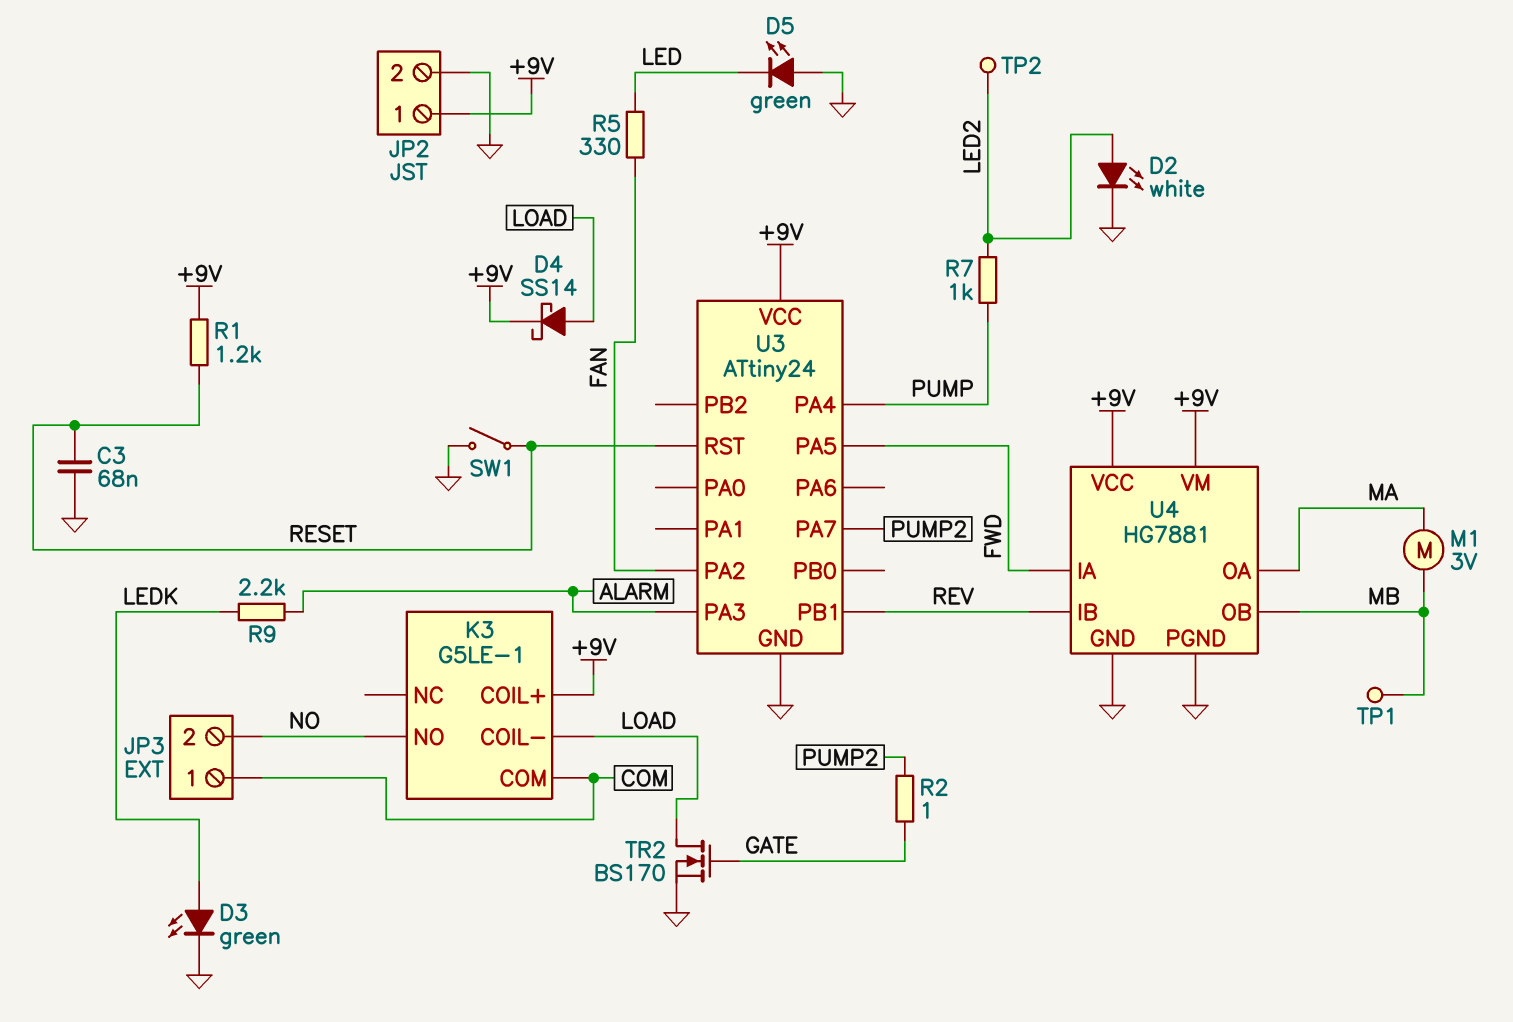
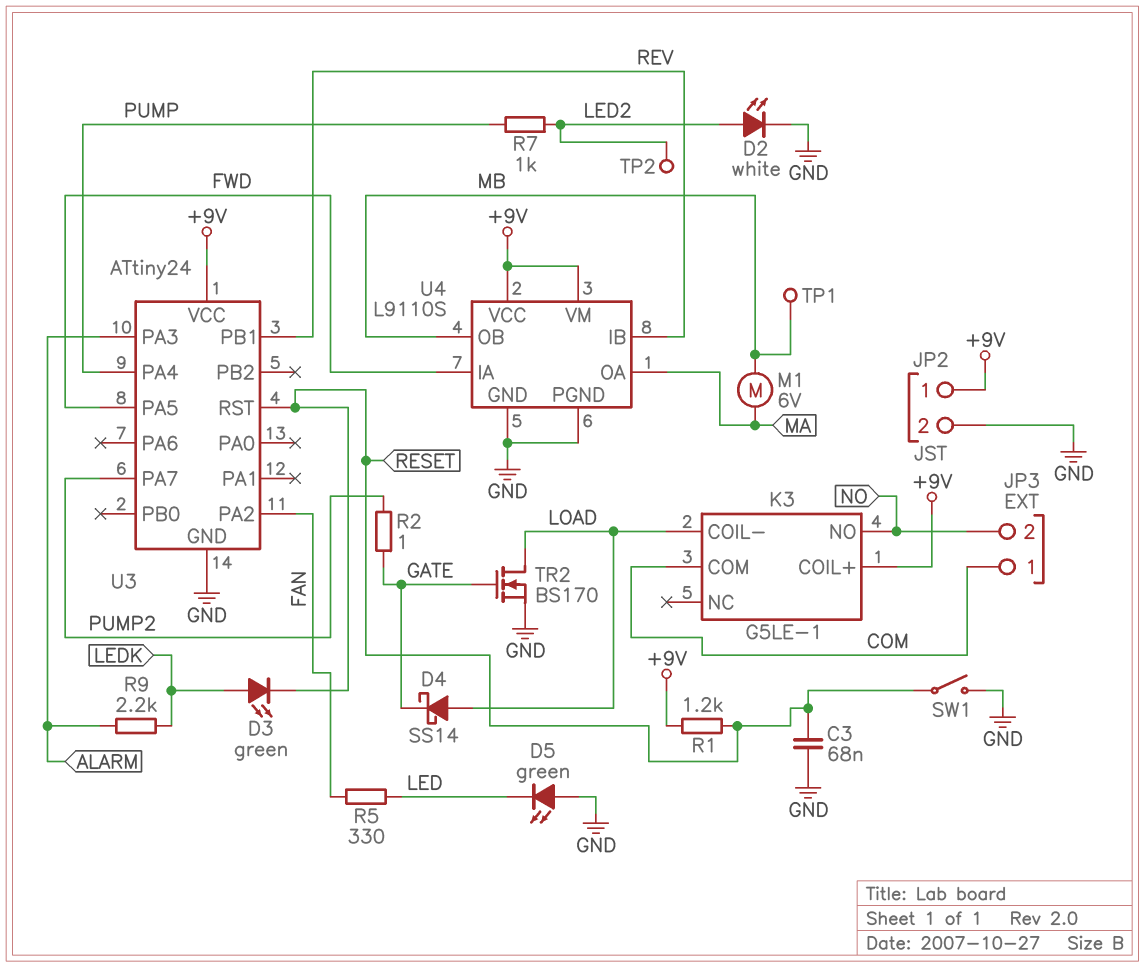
D3: LED green (A LEDK, K GND) -> LED green (A LEDK, K RESET)
D4: schottky SS14 (A LOAD, K +9V) -> schottky SS14 (A LOAD, K GATE)
M1: motor 3V (MA, MB) -> motor 6V (MA, MB)
U4: HG7881 -> L9110S

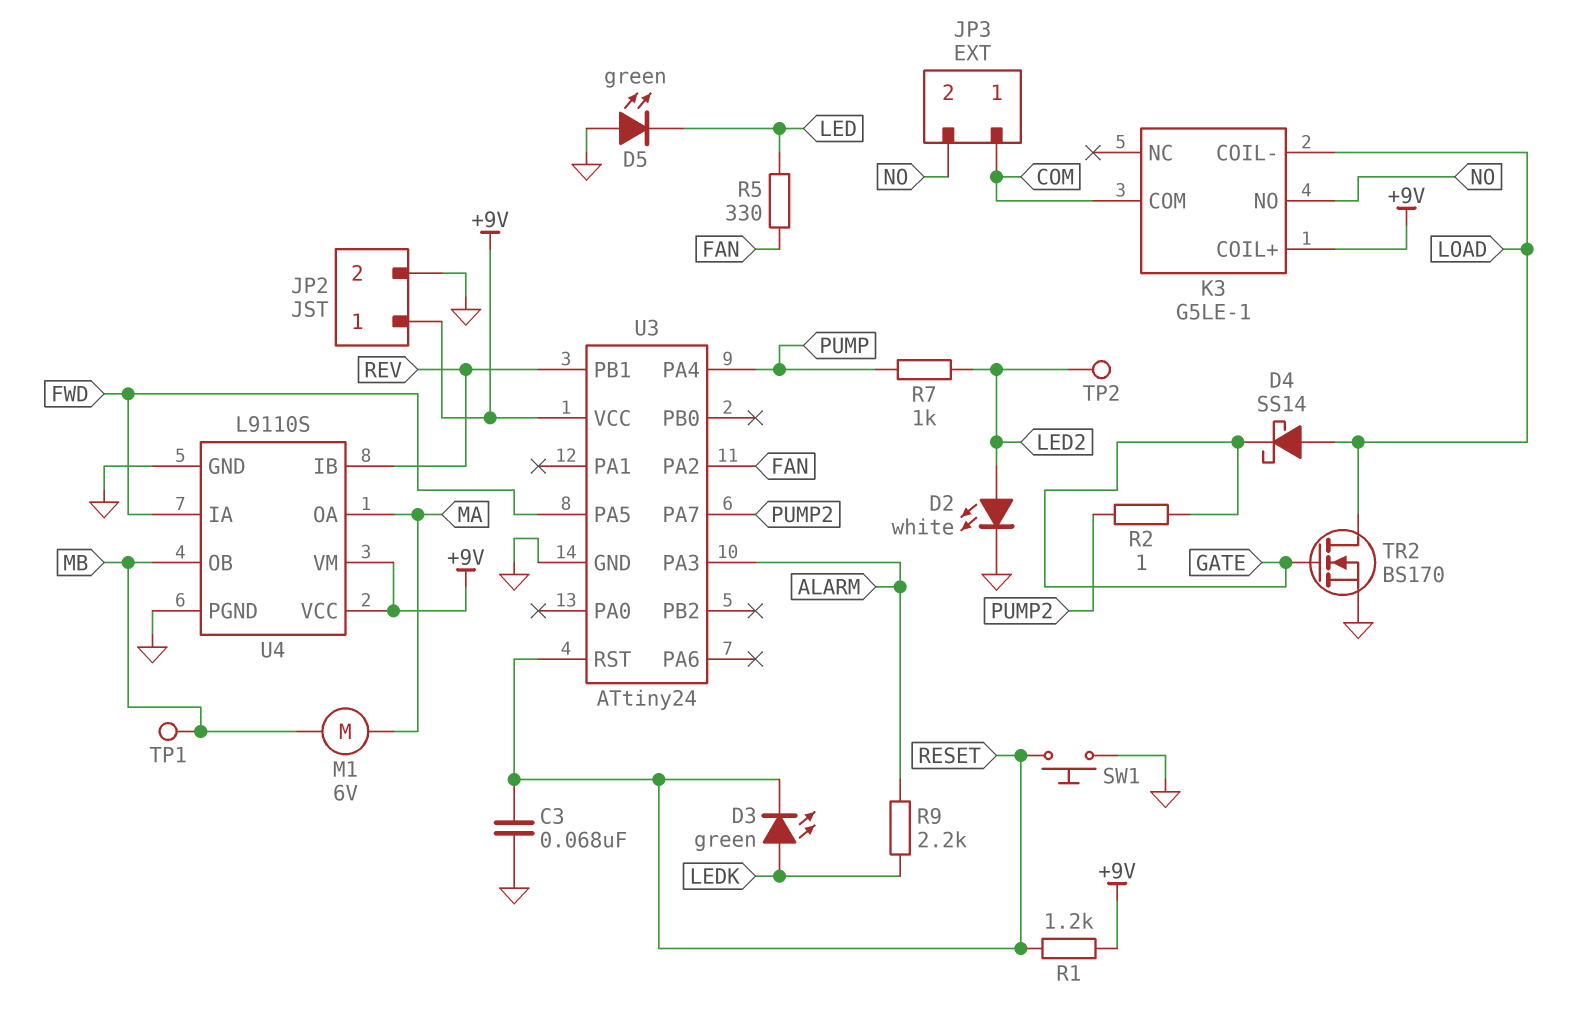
SW1: switch (GND, RESET) -> button (GND, RESET)

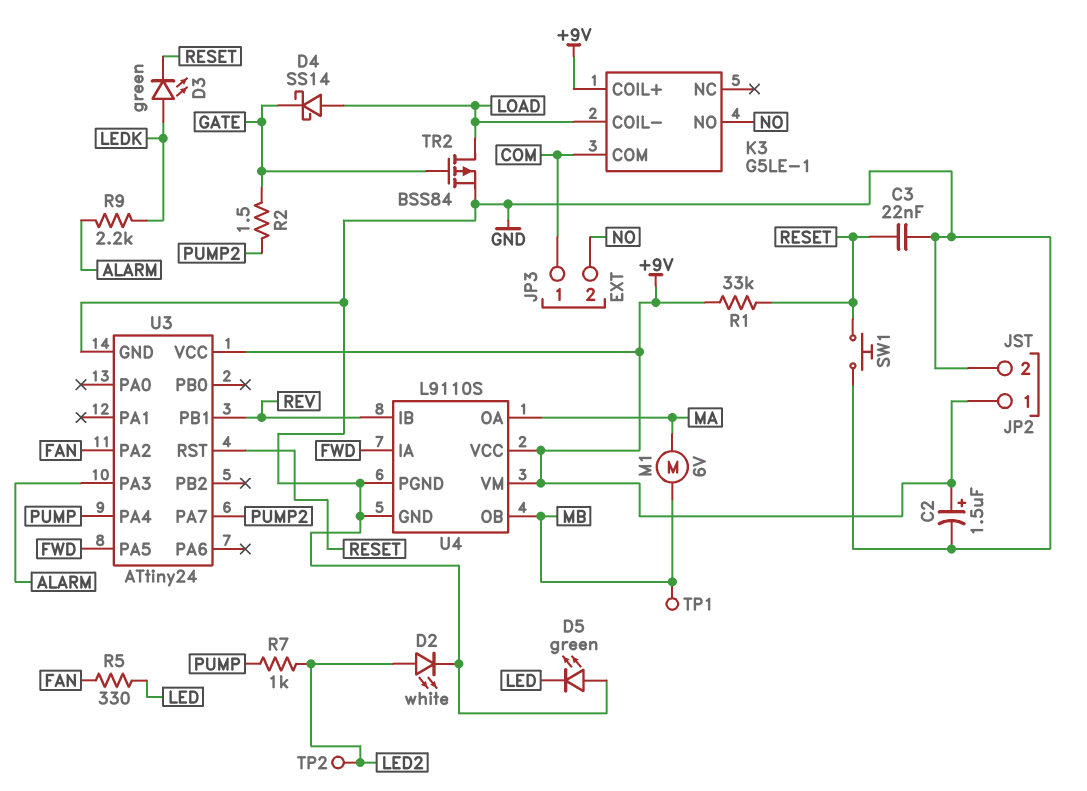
C2: none -> 1.5uF (plus +9V, minus GND)
C3: 68nF (GND, RESET) -> 22nF (GND, RESET)
R1: 1.2k (+9V, RESET) -> 33k (+9V, RESET)
R2: 1 (GATE, PUMP2) -> 1.5 (GATE, PUMP2)
TR2: NMOS BS170 (G GATE, D LOAD, S GND) -> PMOS BSS84 (G GATE, D LOAD, S GND)

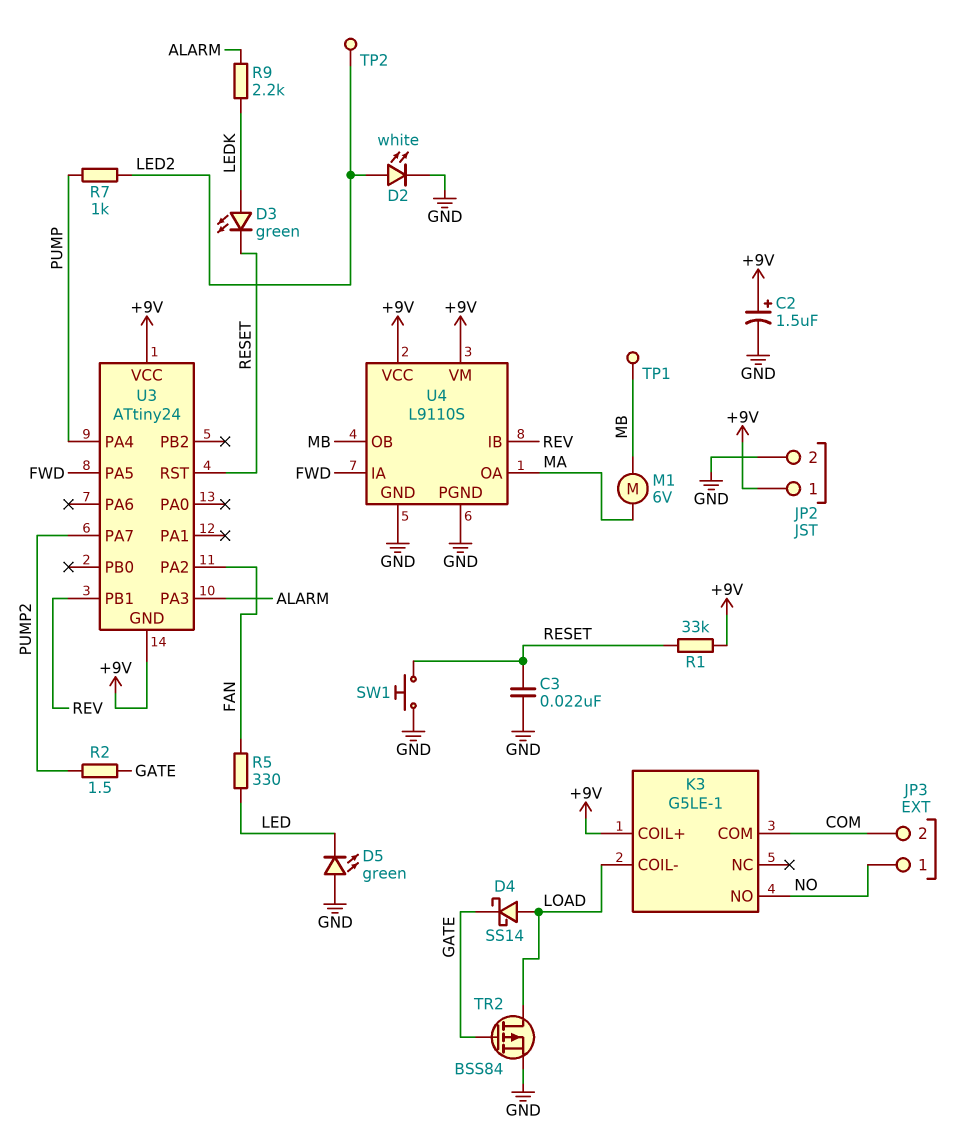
JP3 pin 1: COM -> NO
JP3 pin 2: NO -> COM
U3 pin GND: GND -> +9V

